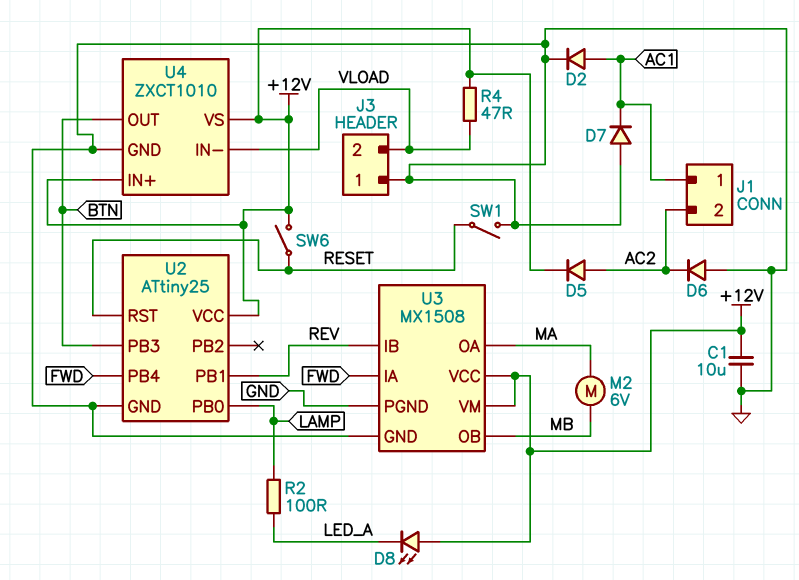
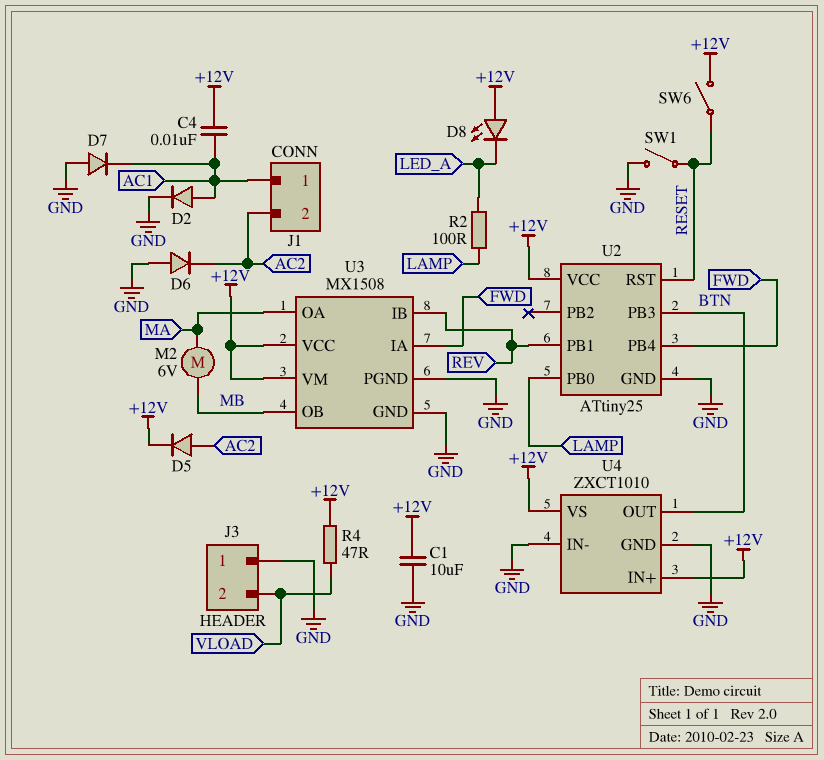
C4: none -> 10nF (+12V, AC1)
U4 pin IN-: VLOAD -> GND

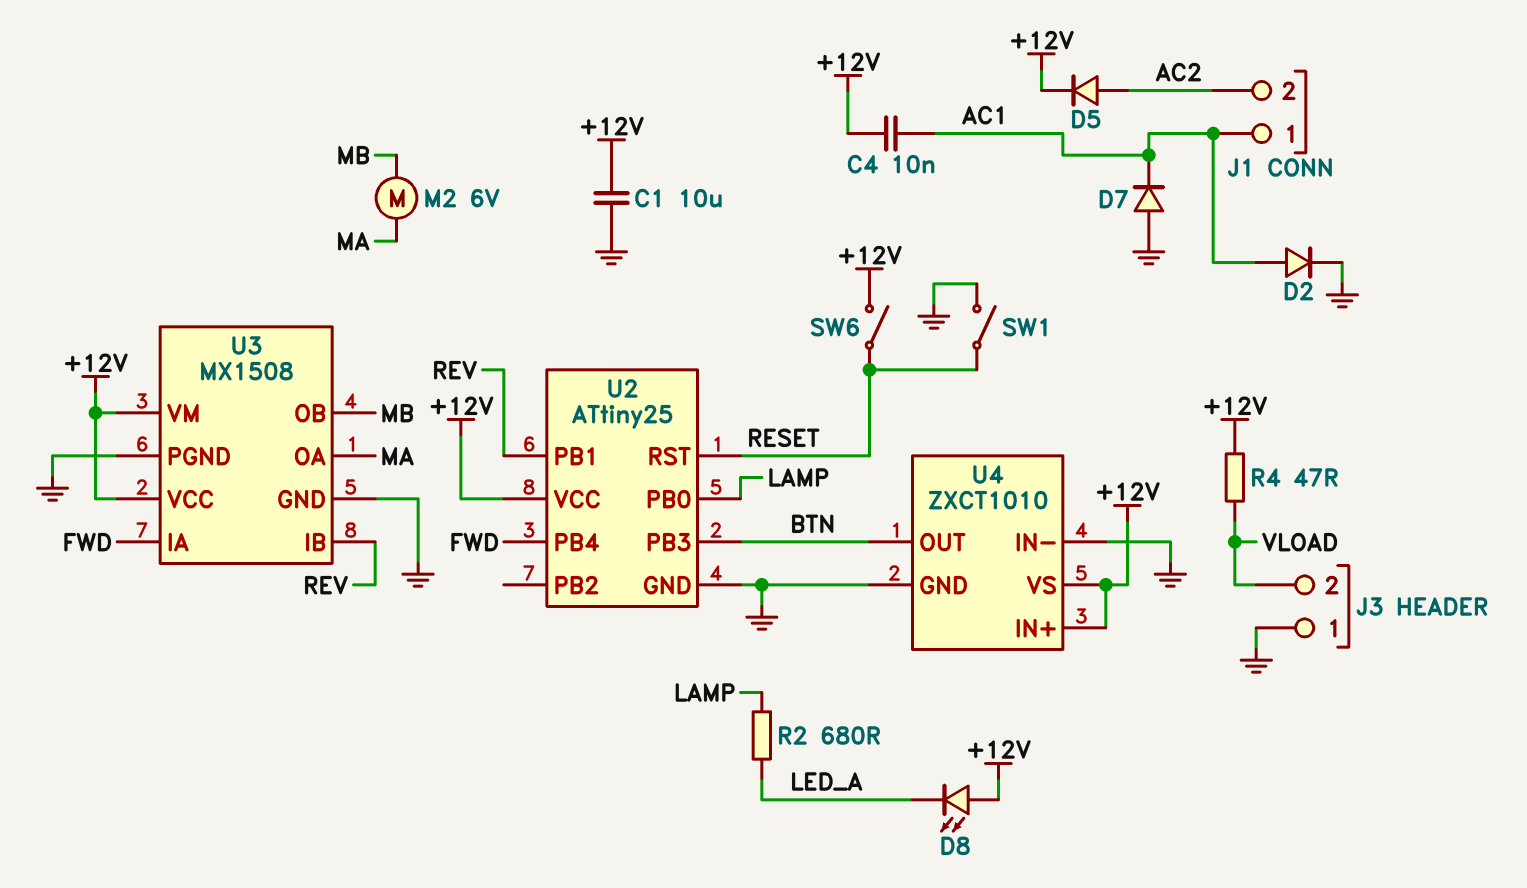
D6: diode (A GND, K AC2) -> none
R2: 100 (LAMP, LED_A) -> 680 (LAMP, LED_A)

